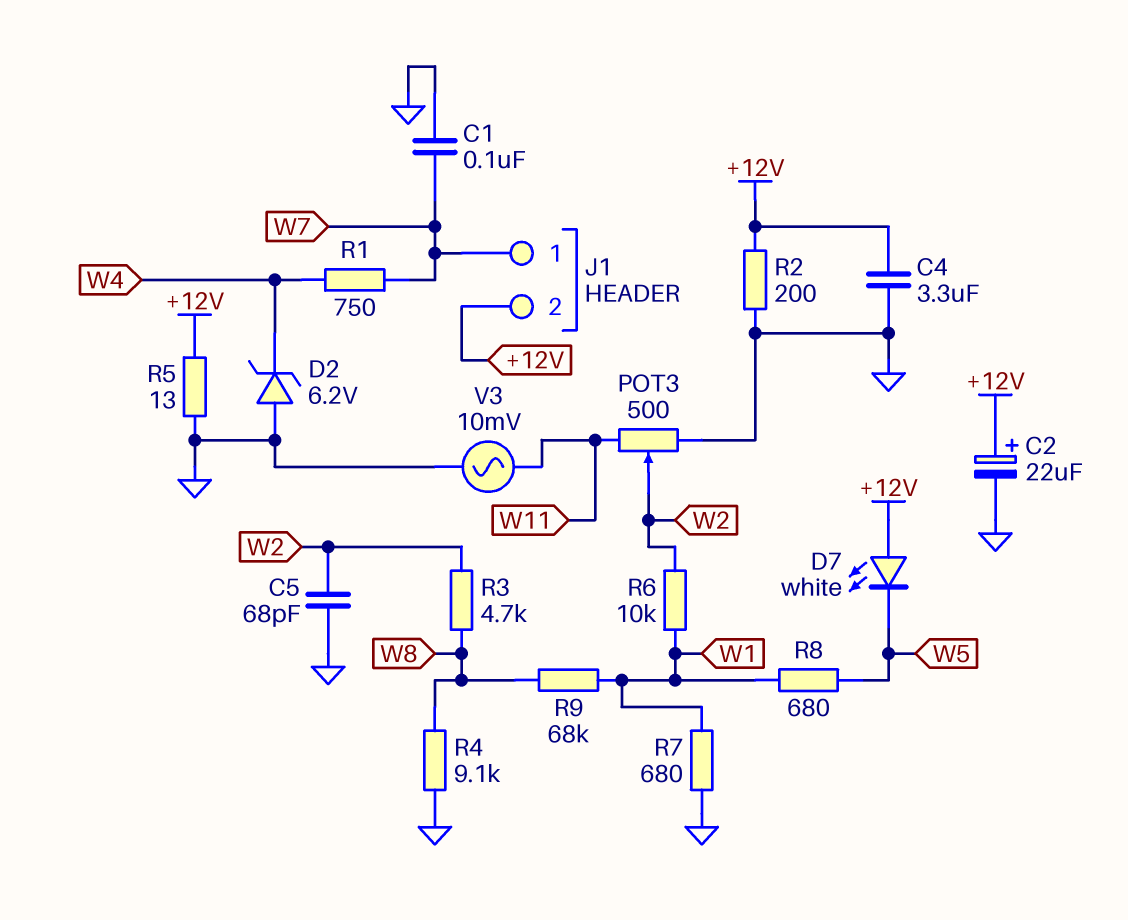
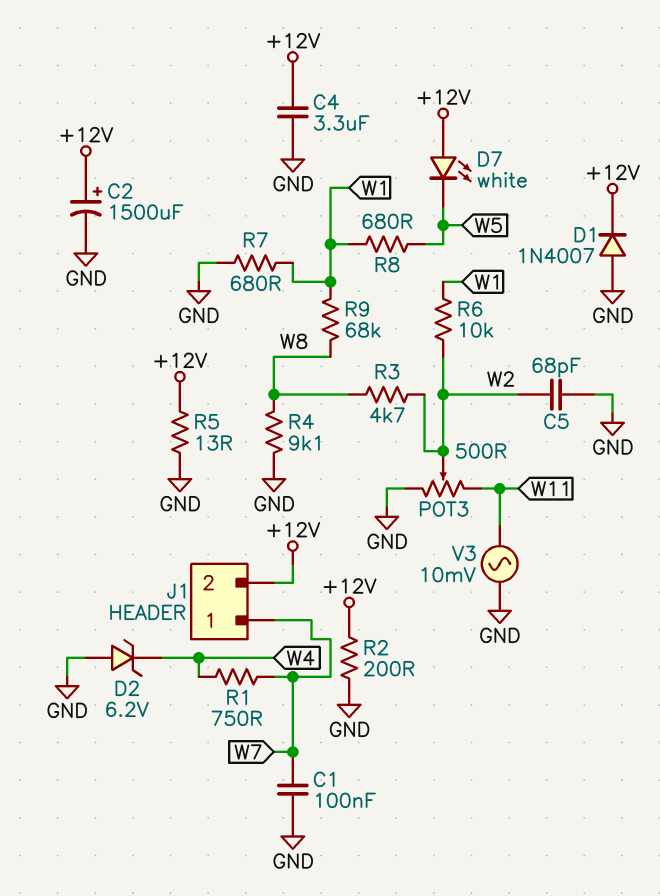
C2: 22uF (plus +12V, minus GND) -> 1500uF (plus +12V, minus GND)
D1: none -> diode 1N4007 (A GND, K +12V)

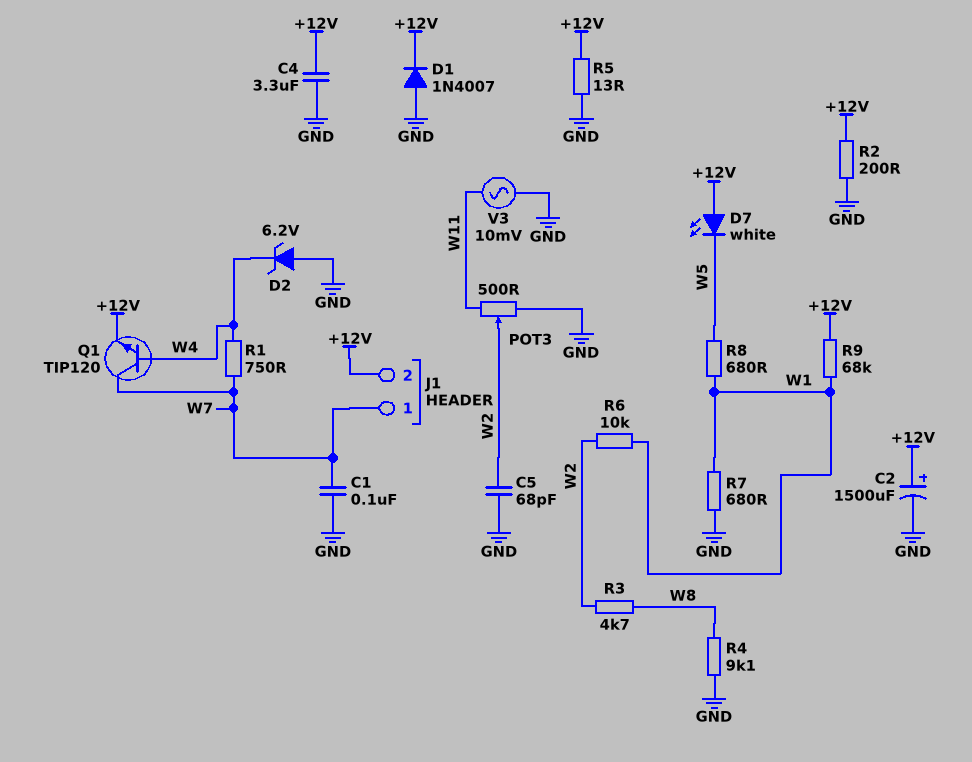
Q1: none -> NPN TIP120 (B W4, C W7, E +12V)
R9: 68k (W1, W8) -> 68k (+12V, W1)

